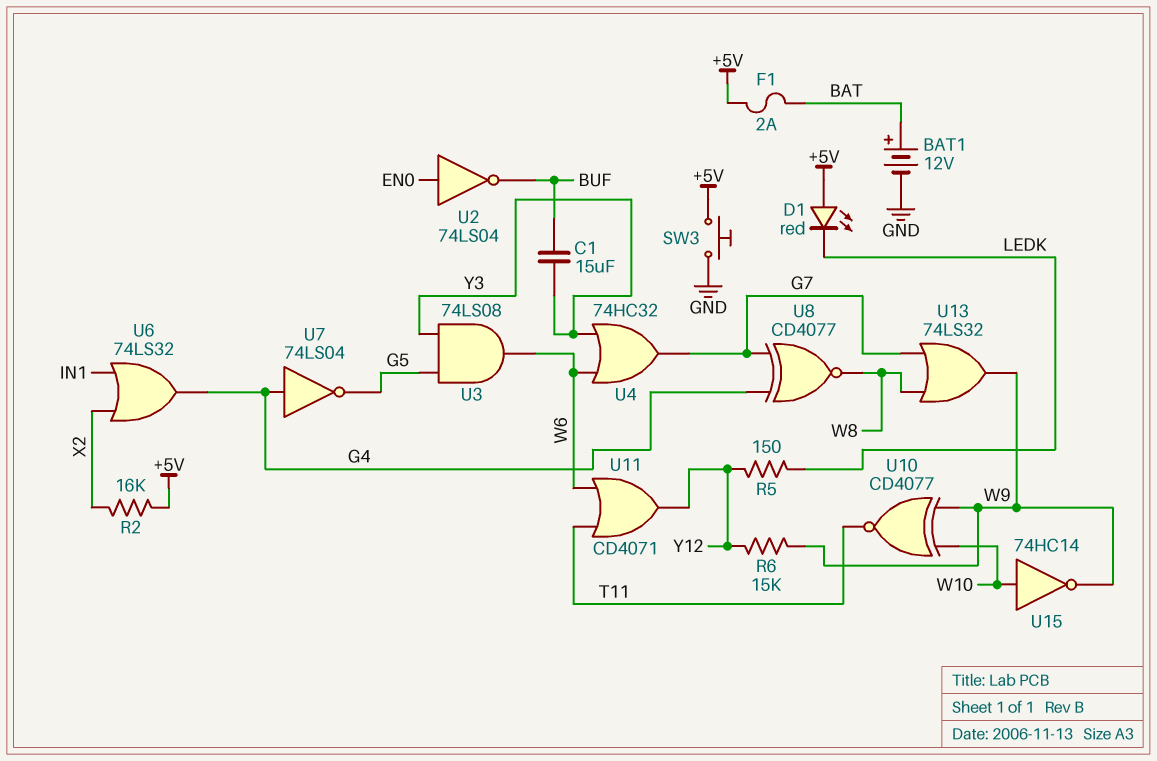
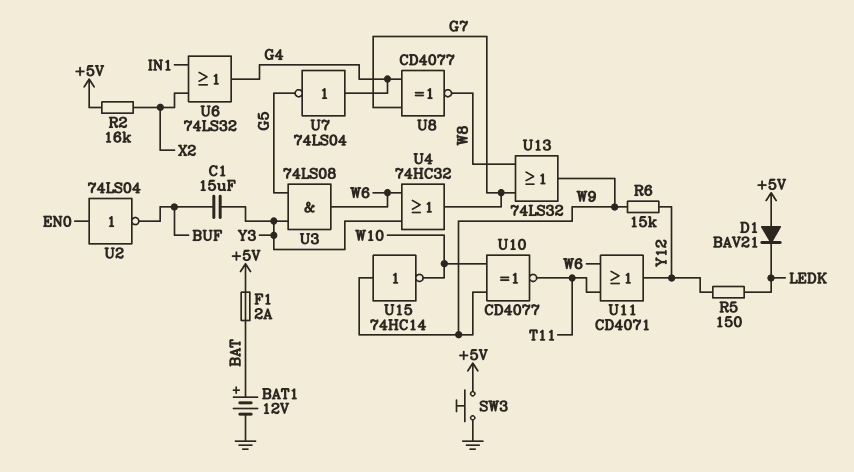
D1: LED red (A +5V, K LEDK) -> diode BAV21 (A +5V, K LEDK)
U15: NOT 74HC14 (in W10, out W9) -> NOT 74HC14 (in W9, out W10)

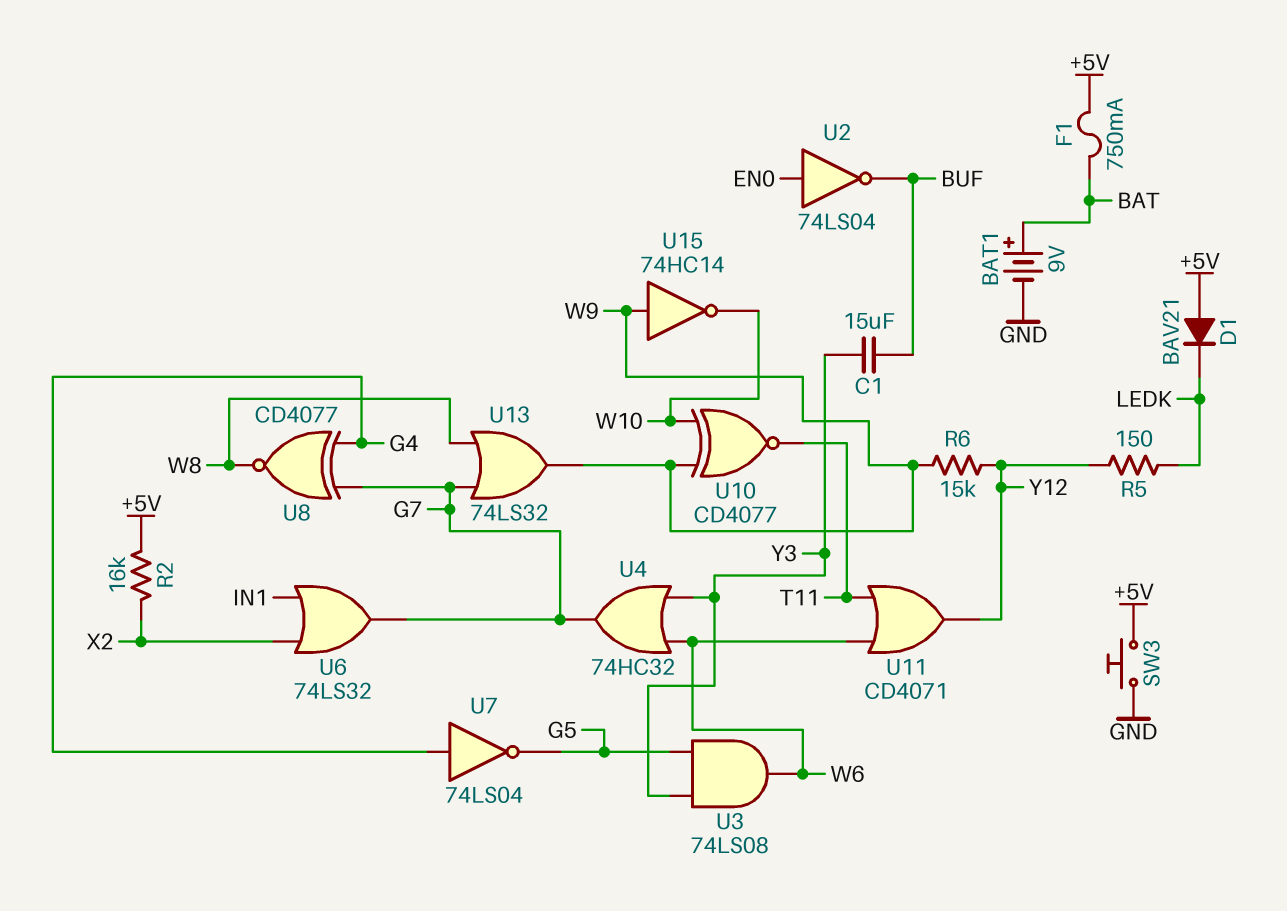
BAT1: 12V (plus BAT, minus GND) -> 9V (plus BAT, minus GND)
F1: 2A (+5V, BAT) -> 750mA (+5V, BAT)
U6: OR 74LS32 (in IN1, in X2, out G4) -> OR 74LS32 (in IN1, in X2, out G7)

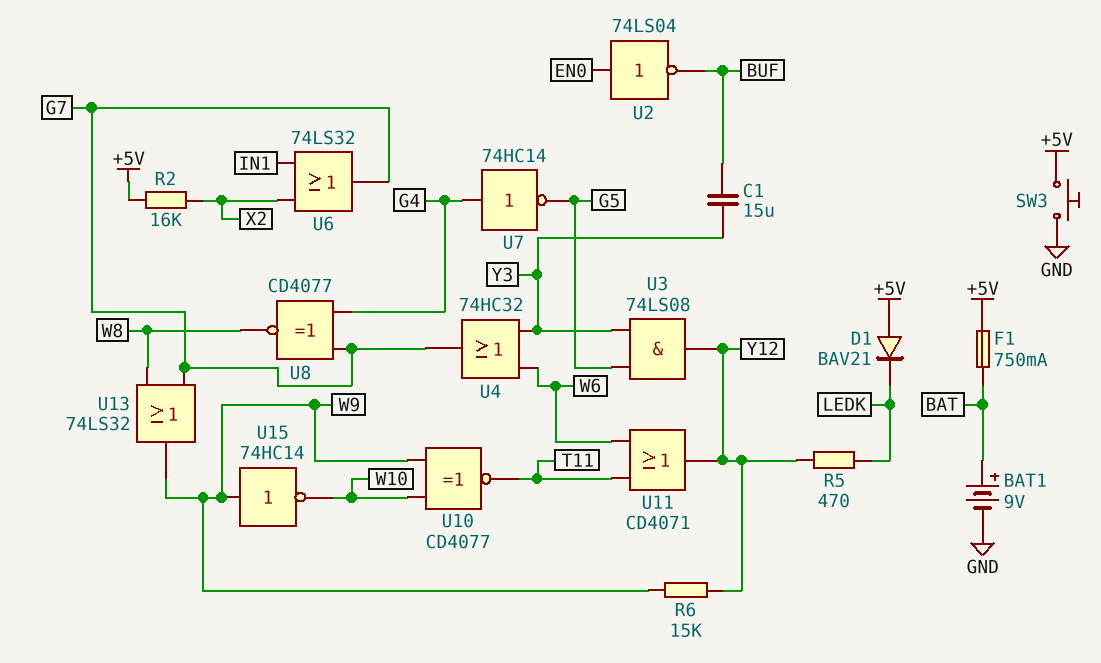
R5: 150 (LEDK, Y12) -> 470 (LEDK, Y12)
U3: AND 74LS08 (in G5, in Y3, out W6) -> AND 74LS08 (in G5, in Y3, out Y12)
U7: NOT 74LS04 (in G4, out G5) -> NOT 74HC14 (in G4, out G5)

